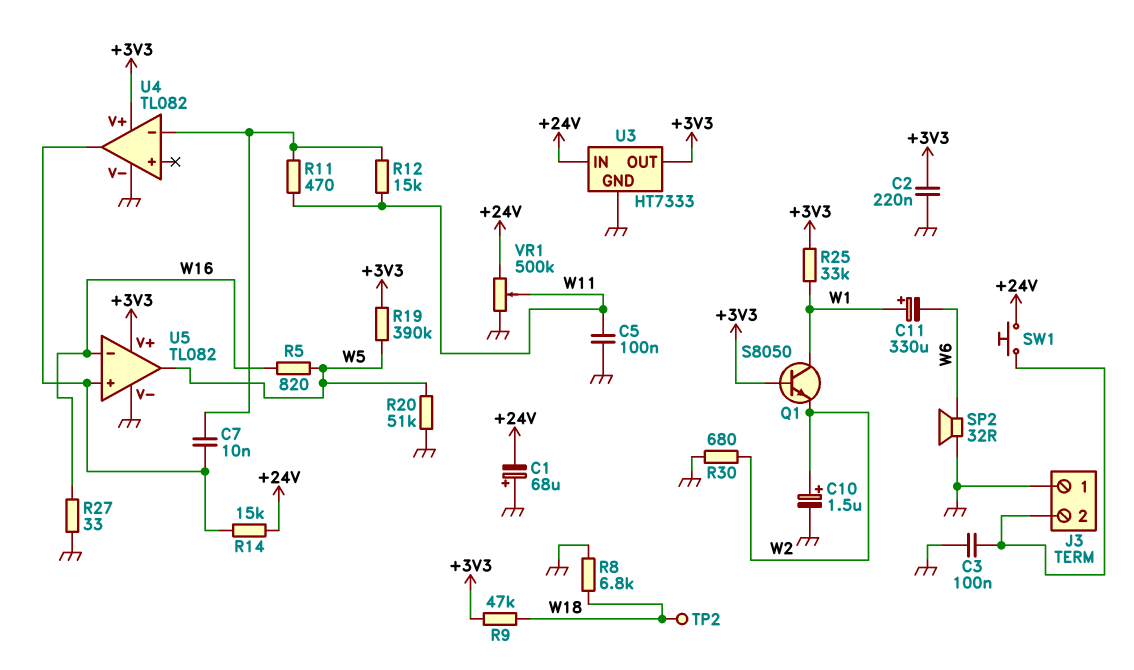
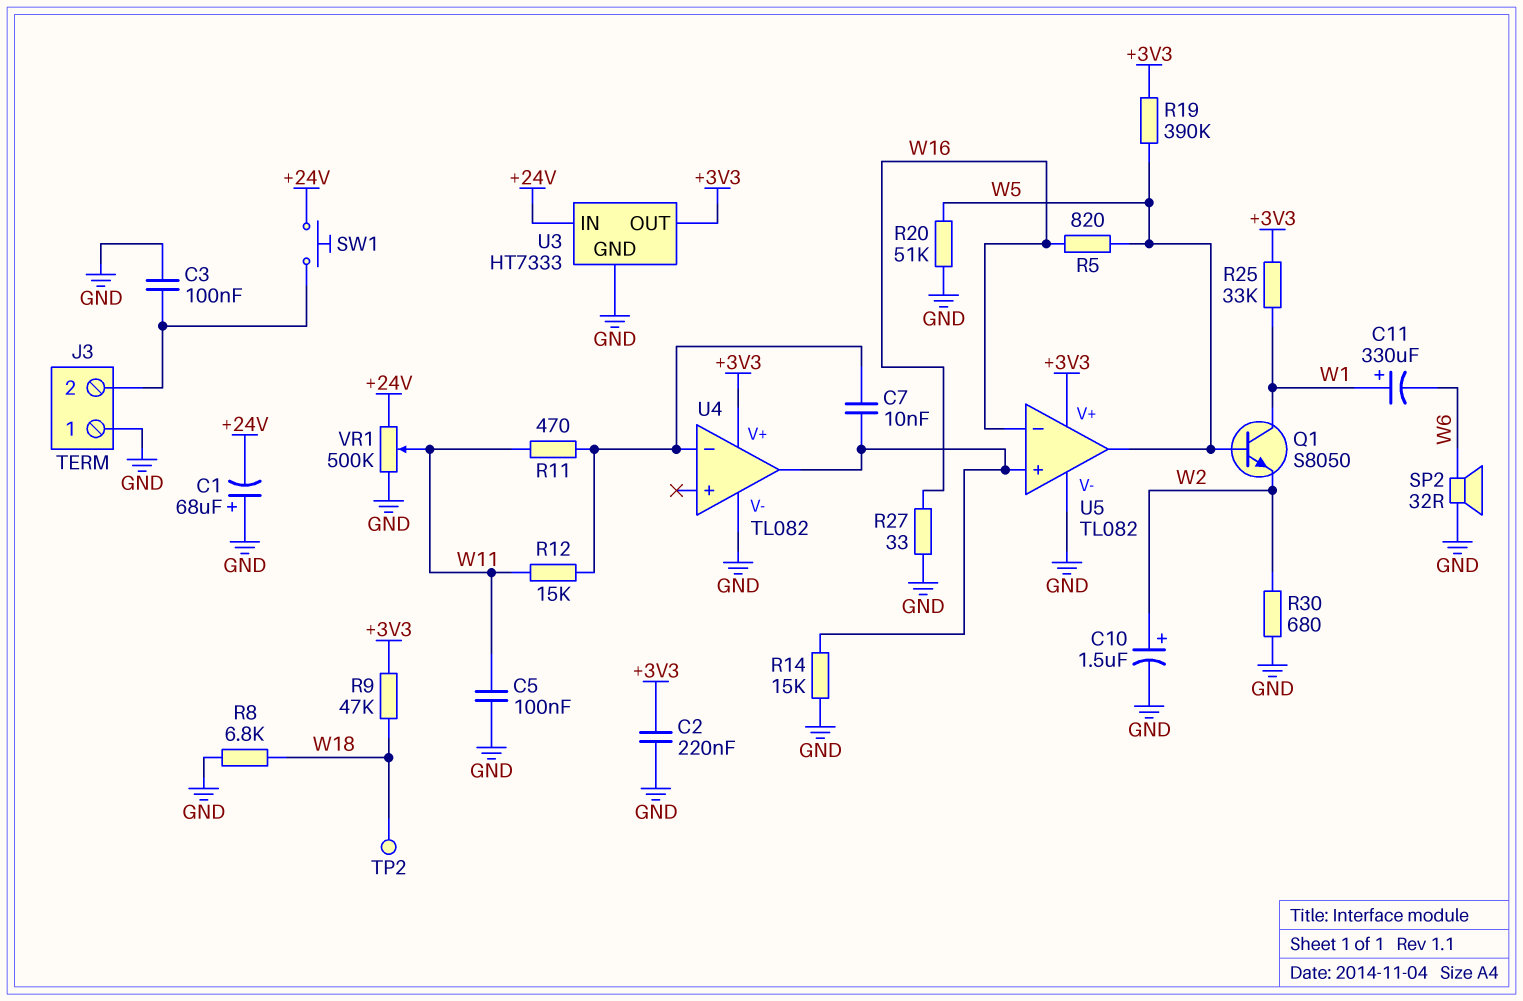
Q1: NPN S8050 (B +3V3, C W1, E W2) -> NPN S8050 (B W5, C W1, E W2)
R14: 15k (+24V, U4/out) -> 15k (GND, U4/out)

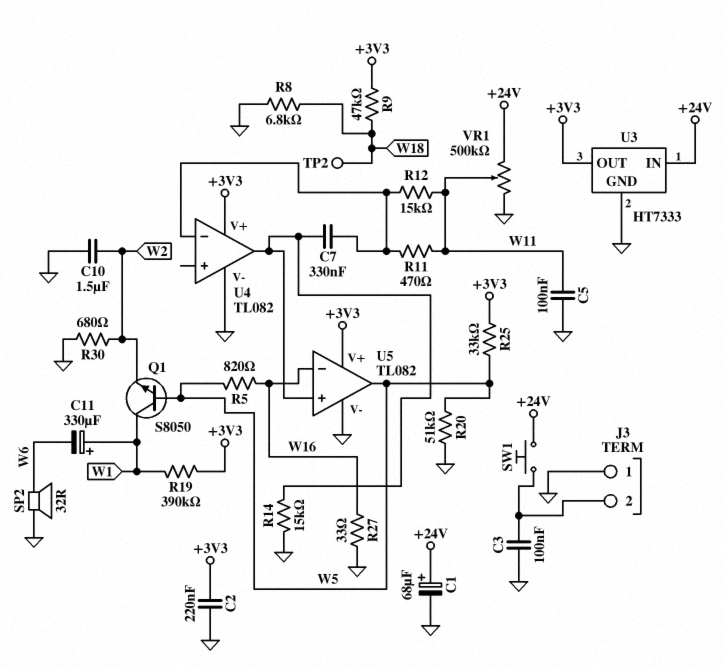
C1: 68uF (plus GND, minus +24V) -> 68uF (plus +24V, minus GND)
C7: 10nF (U4/in-, U4/out) -> 330nF (U4/in-, U4/out)
C10: 1.5uF (plus W2, minus GND) -> 1.5uF (GND, W2)
R19: 390k (+3V3, W5) -> 390k (+3V3, W1)
R25: 33k (+3V3, W1) -> 33k (+3V3, W5)

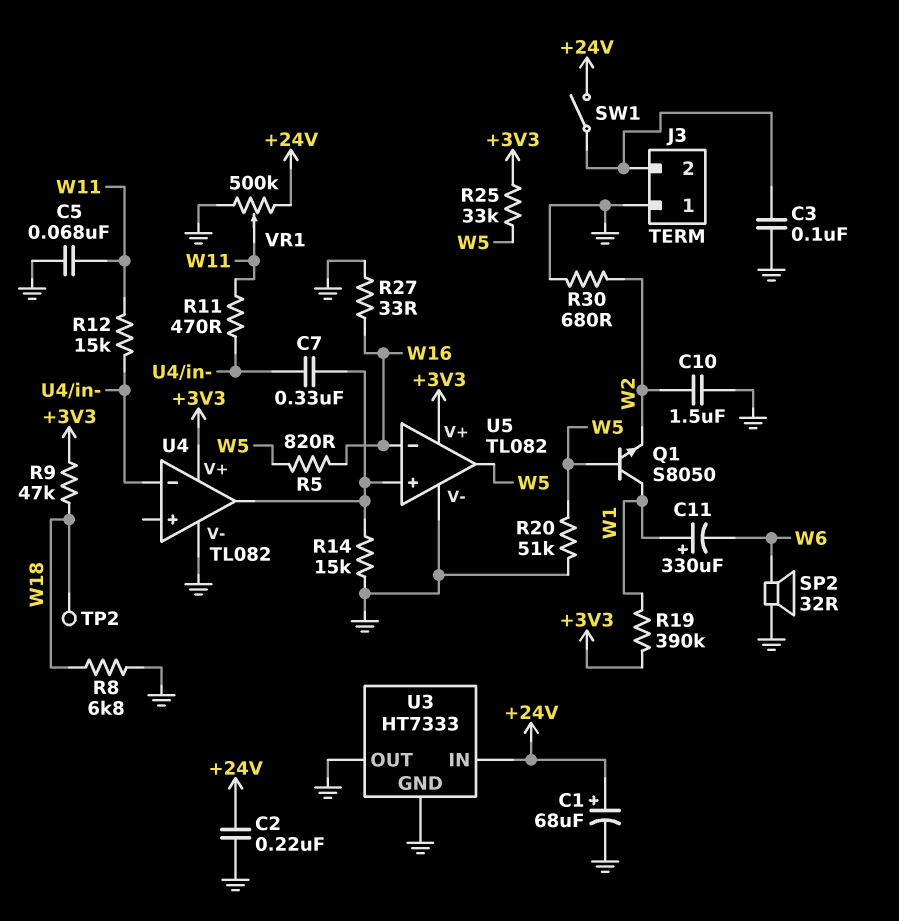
C2: 220nF (+3V3, GND) -> 220nF (+24V, GND)
C5: 100nF (GND, W11) -> 68nF (GND, W11)
SW1: button (+24V, J3/2) -> switch (+24V, J3/2)
U3 pin OUT: +3V3 -> GND

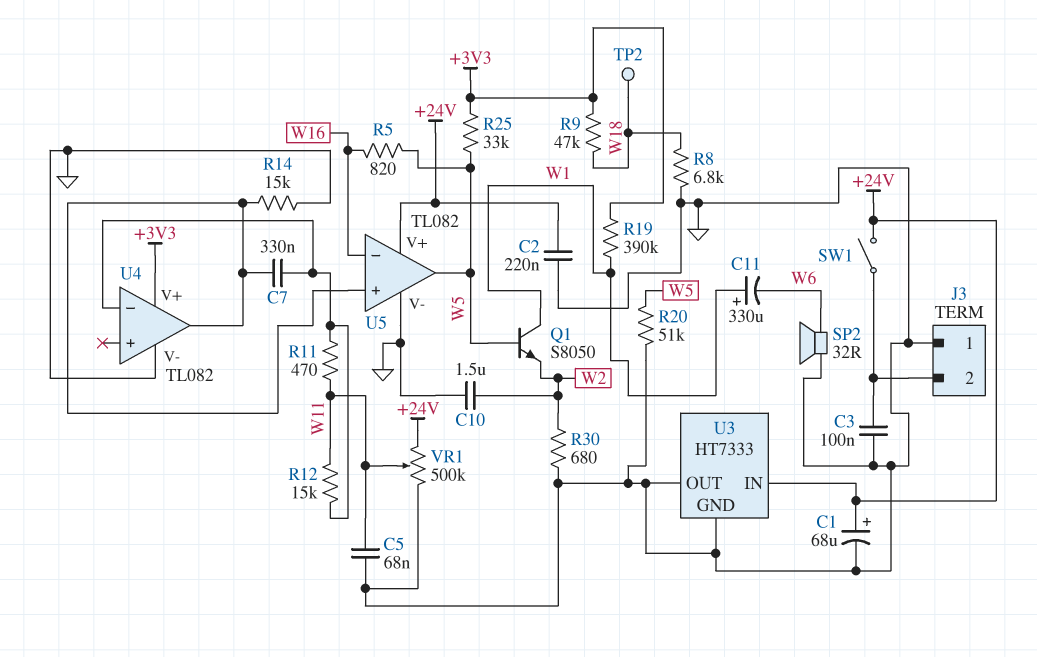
R27: 33 (GND, W16) -> none
U5 pin V+: +3V3 -> +24V

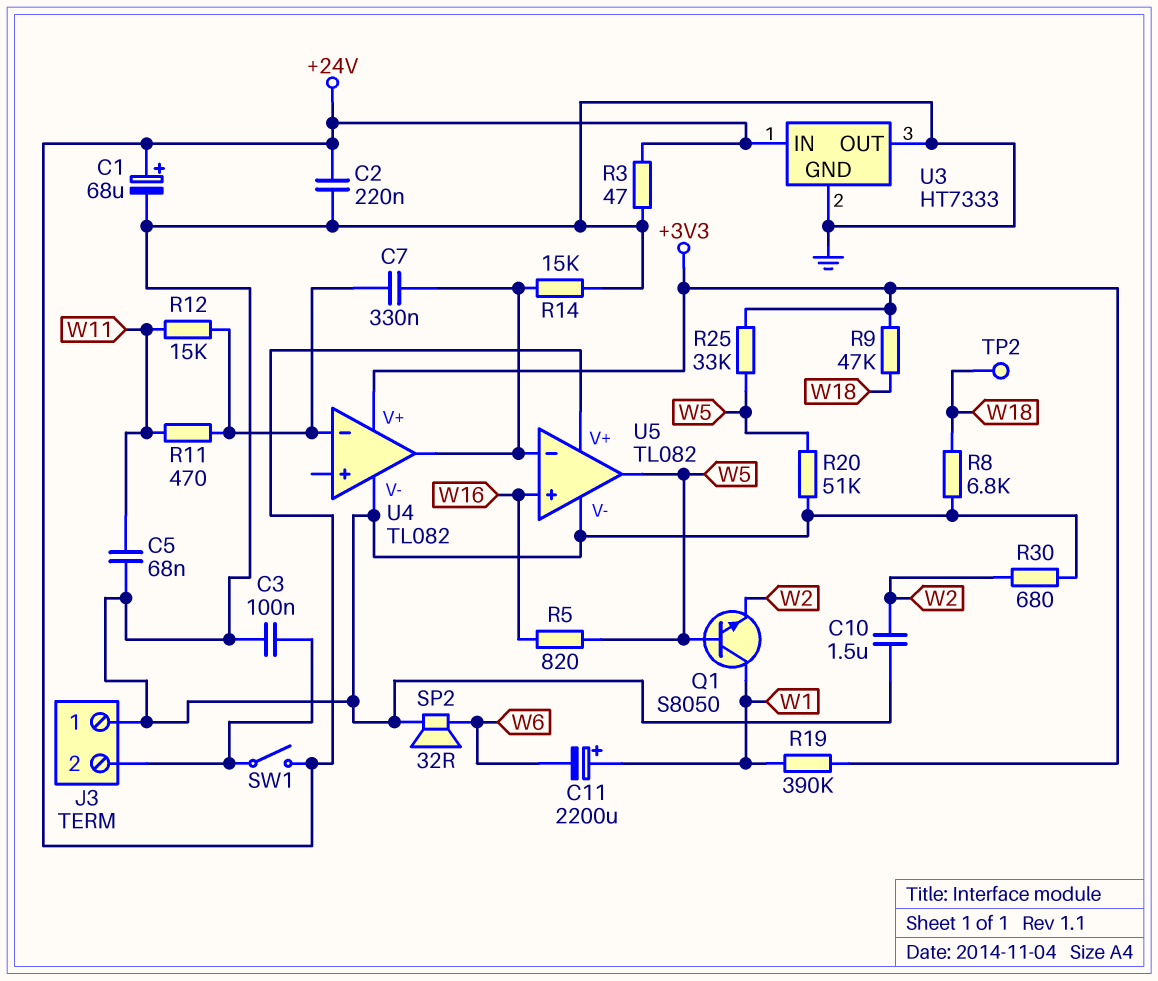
C11: 330uF (plus W1, minus W6) -> 2200uF (plus W1, minus W6)
R3: none -> 47 (+24V, GND)
U5 pin in+: U4/out -> W16
U5 pin in-: W16 -> U4/out
VR1: 500k (+24V, GND, wiper W11) -> none

